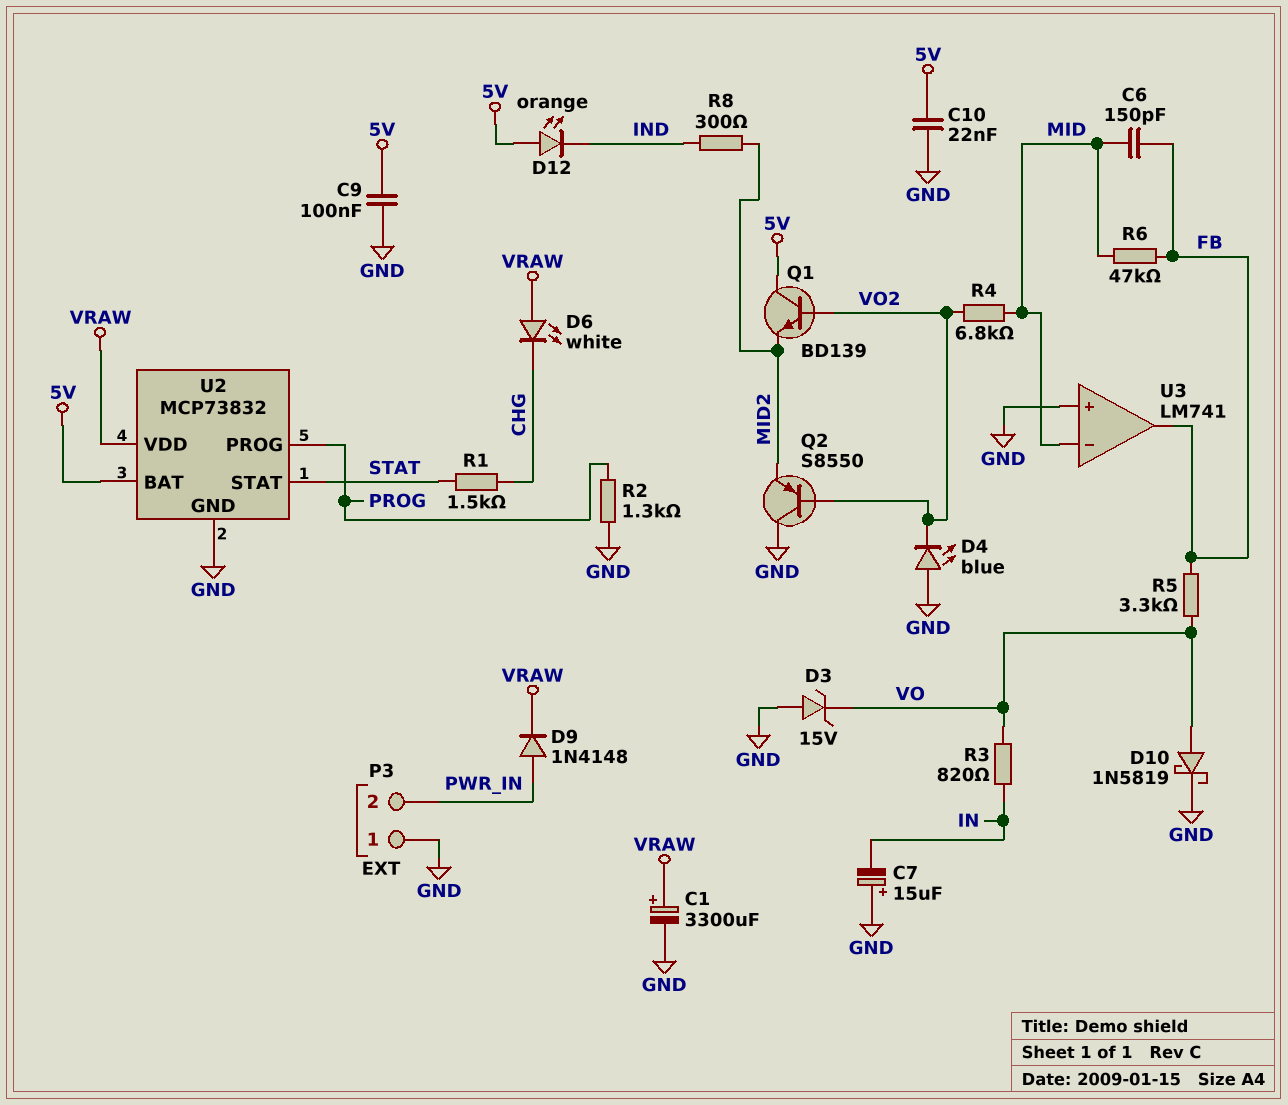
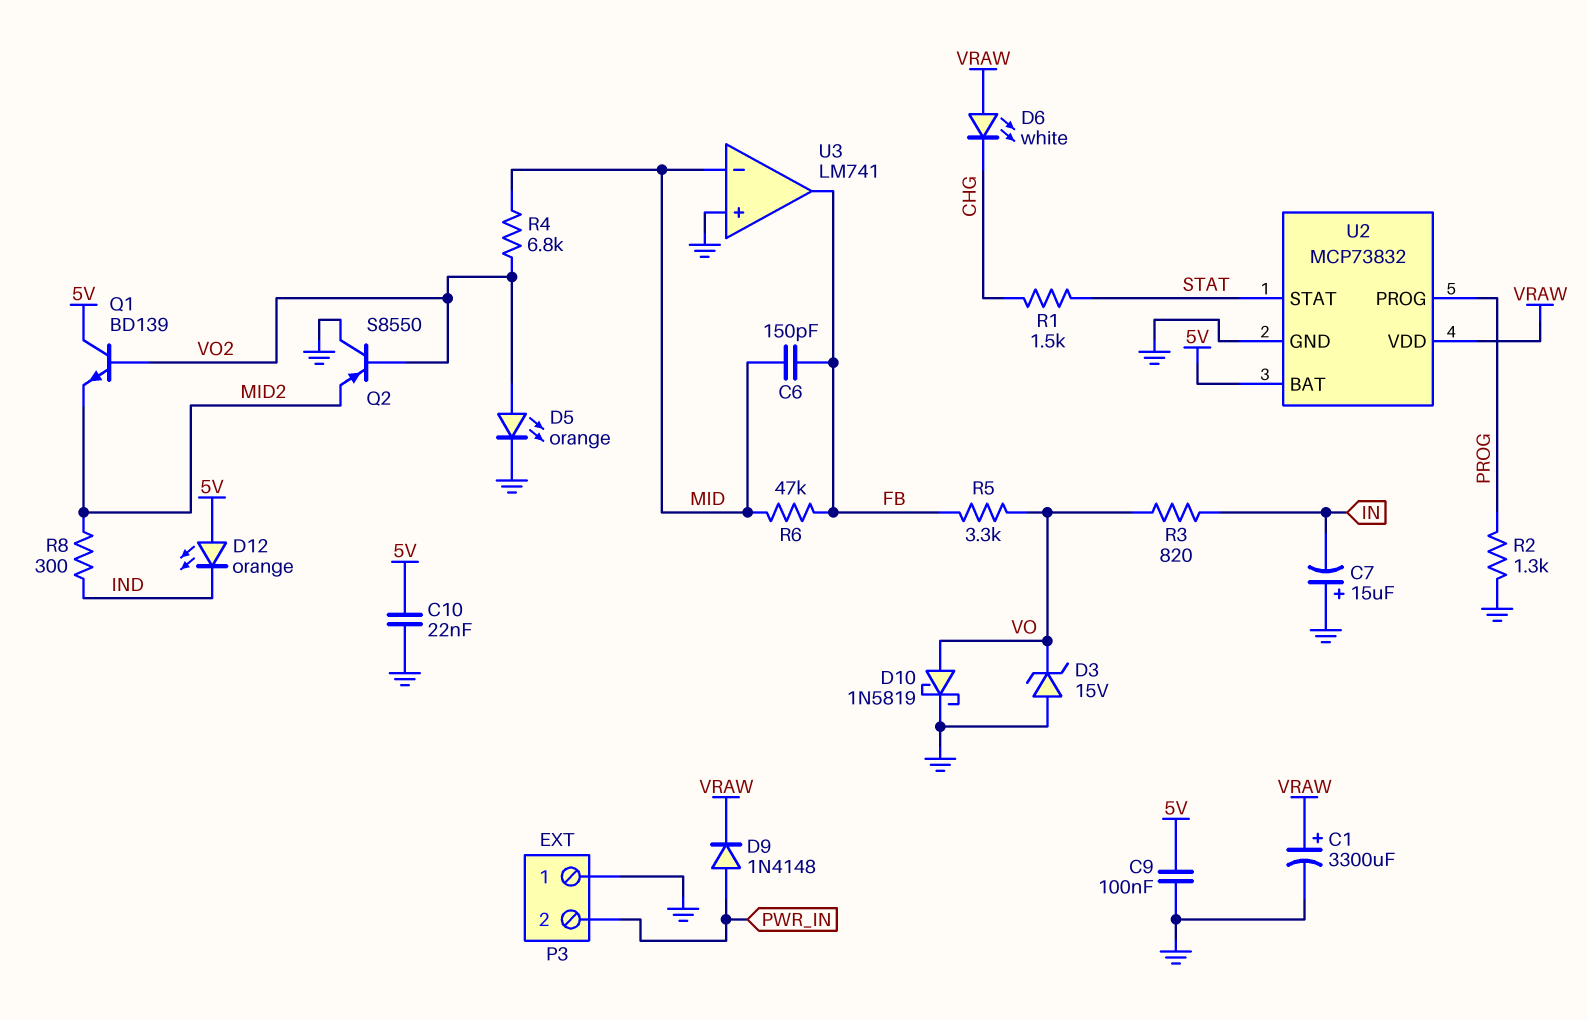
D4: LED blue (A GND, K VO2) -> none
D5: none -> LED orange (A VO2, K GND)

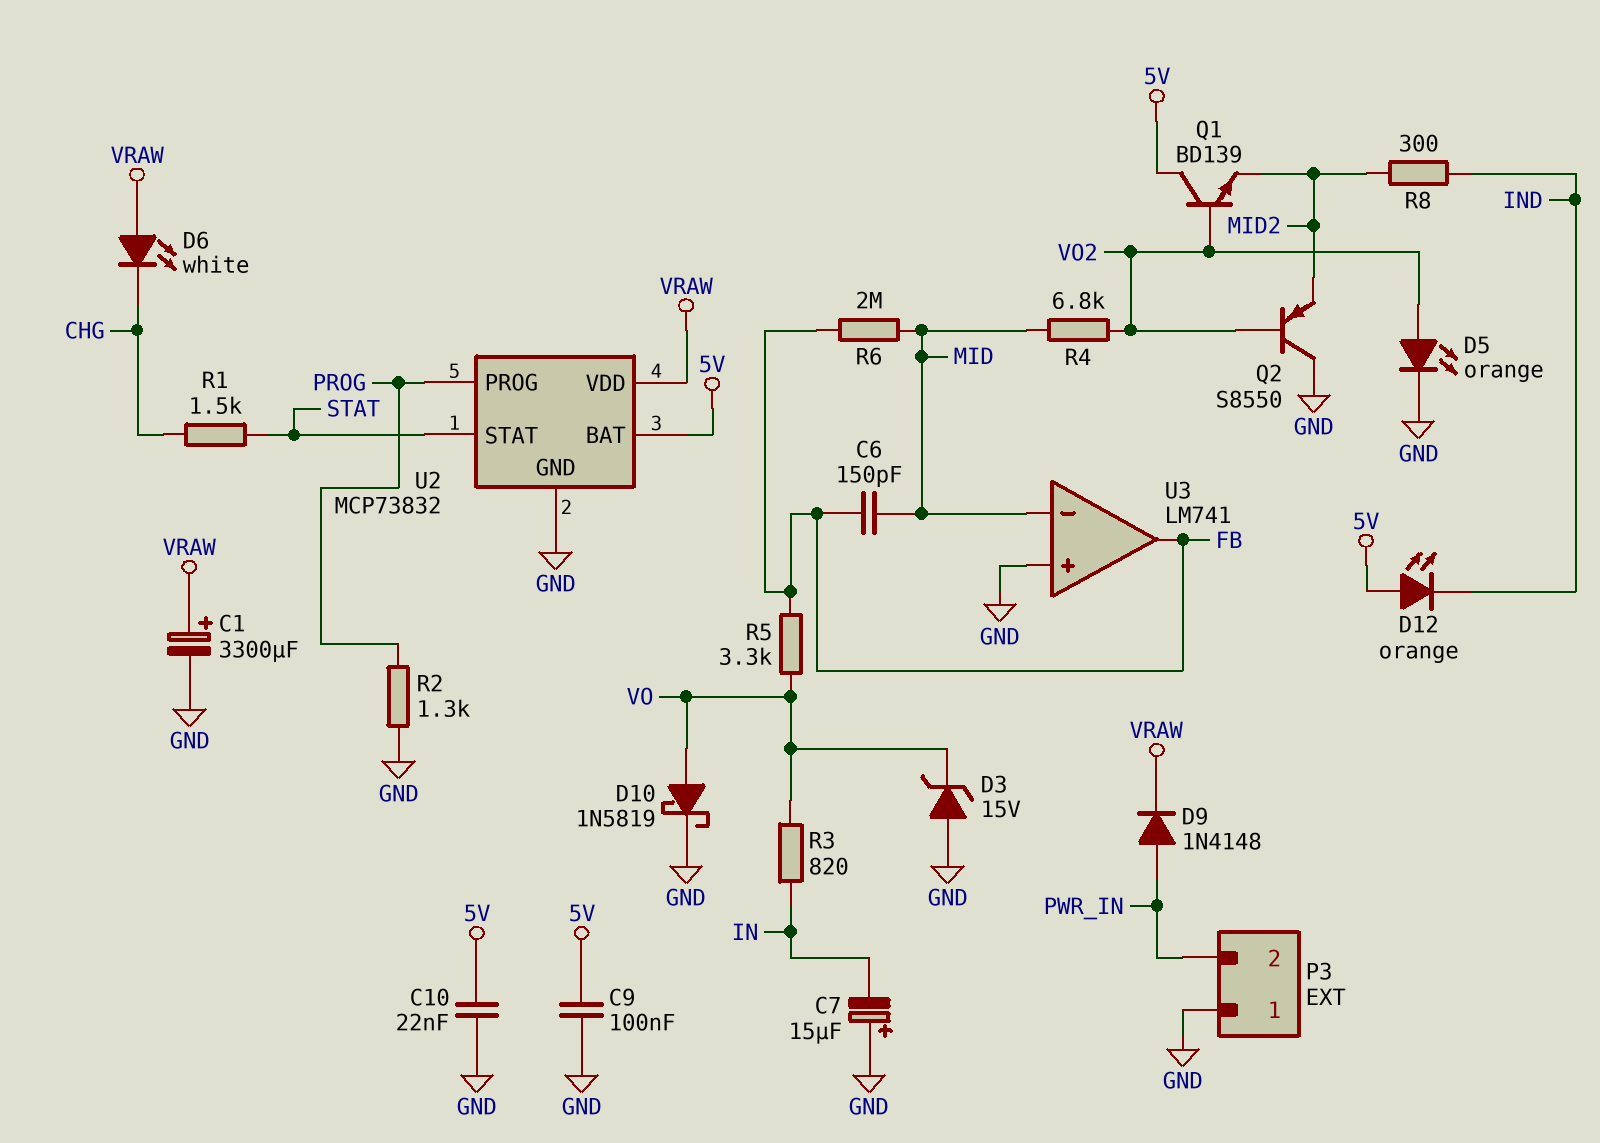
R6: 47k (FB, MID) -> 2M (FB, MID)

